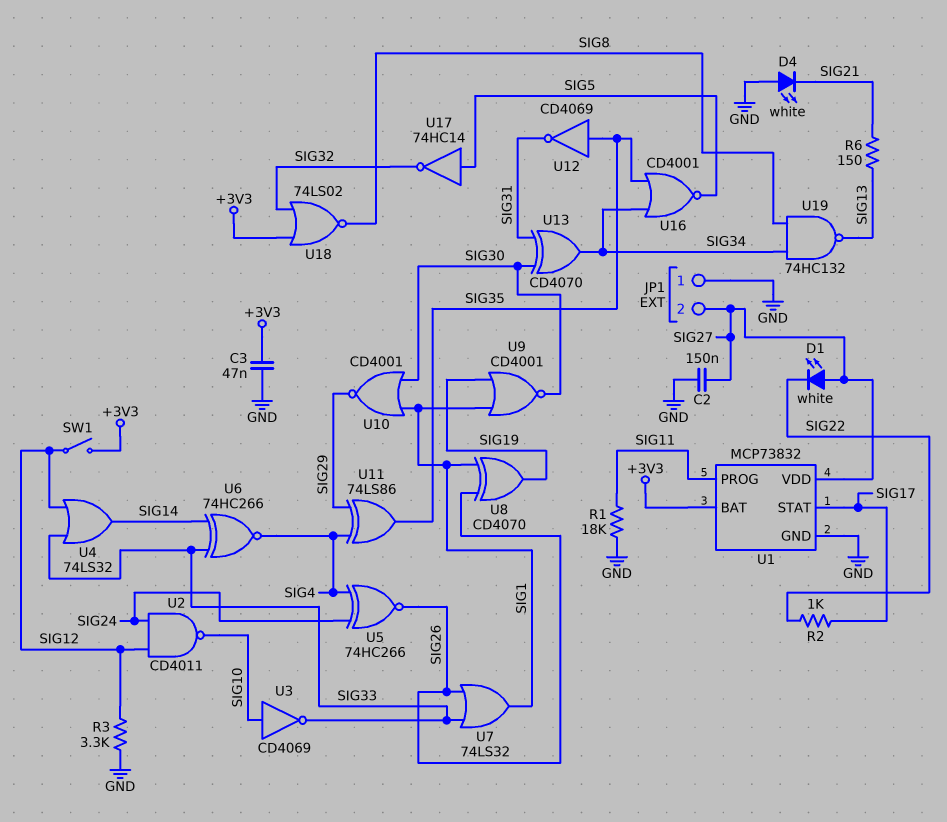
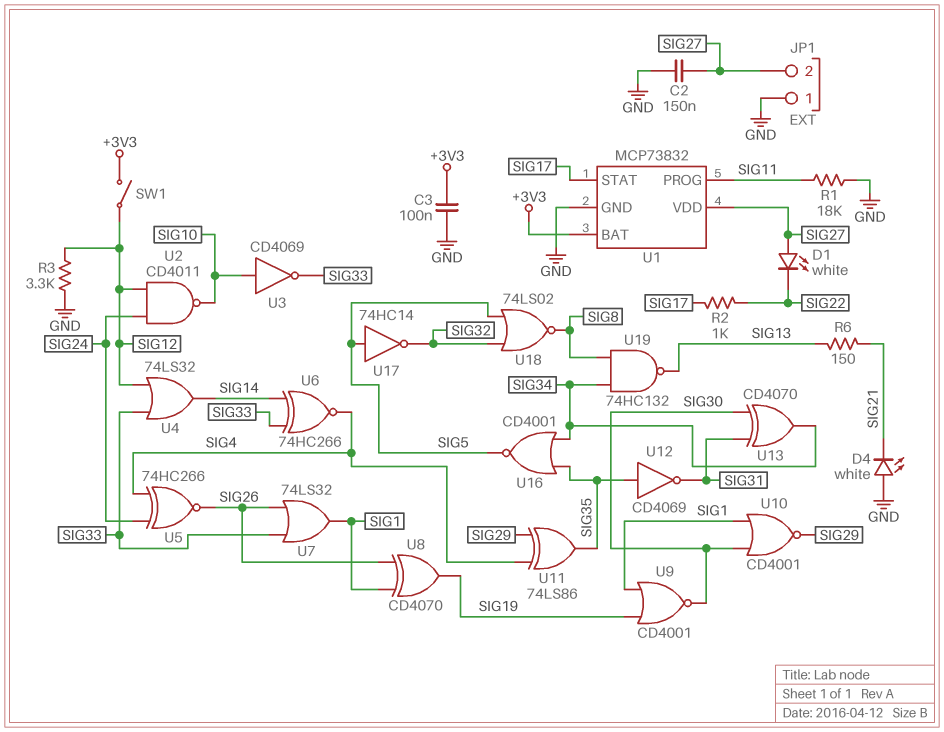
C3: 47nF (+3V3, GND) -> 100nF (+3V3, GND)
U18: NOR 74LS02 (in +3V3, in SIG32, out SIG8) -> NOR 74LS02 (in SIG5, in SIG32, out SIG8)

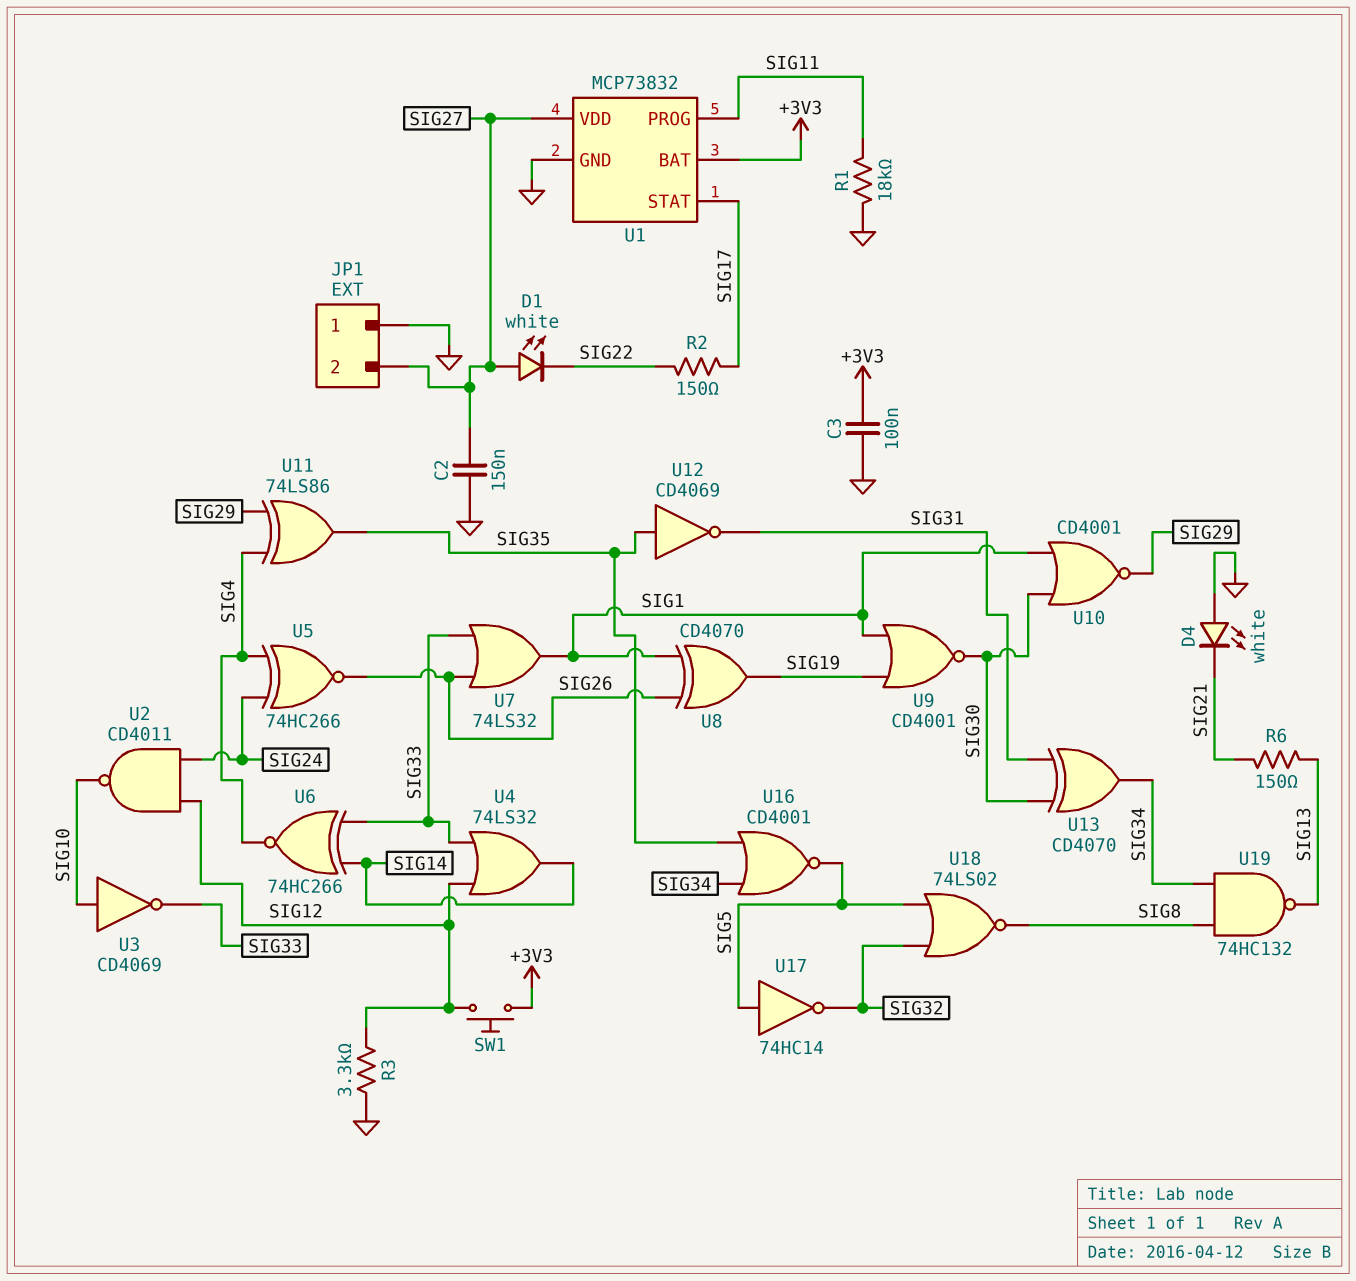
R2: 1k (SIG17, SIG22) -> 150 (SIG17, SIG22)
SW1: switch (+3V3, SIG12) -> button (+3V3, SIG12)

